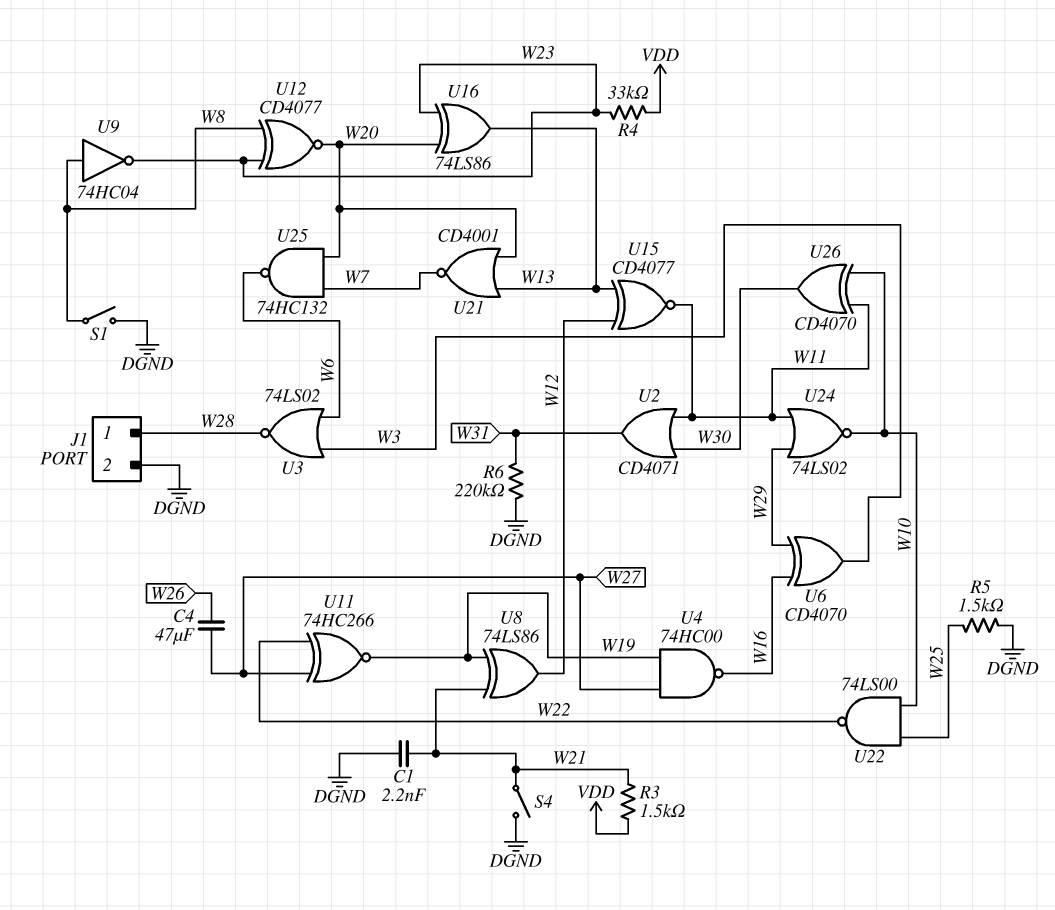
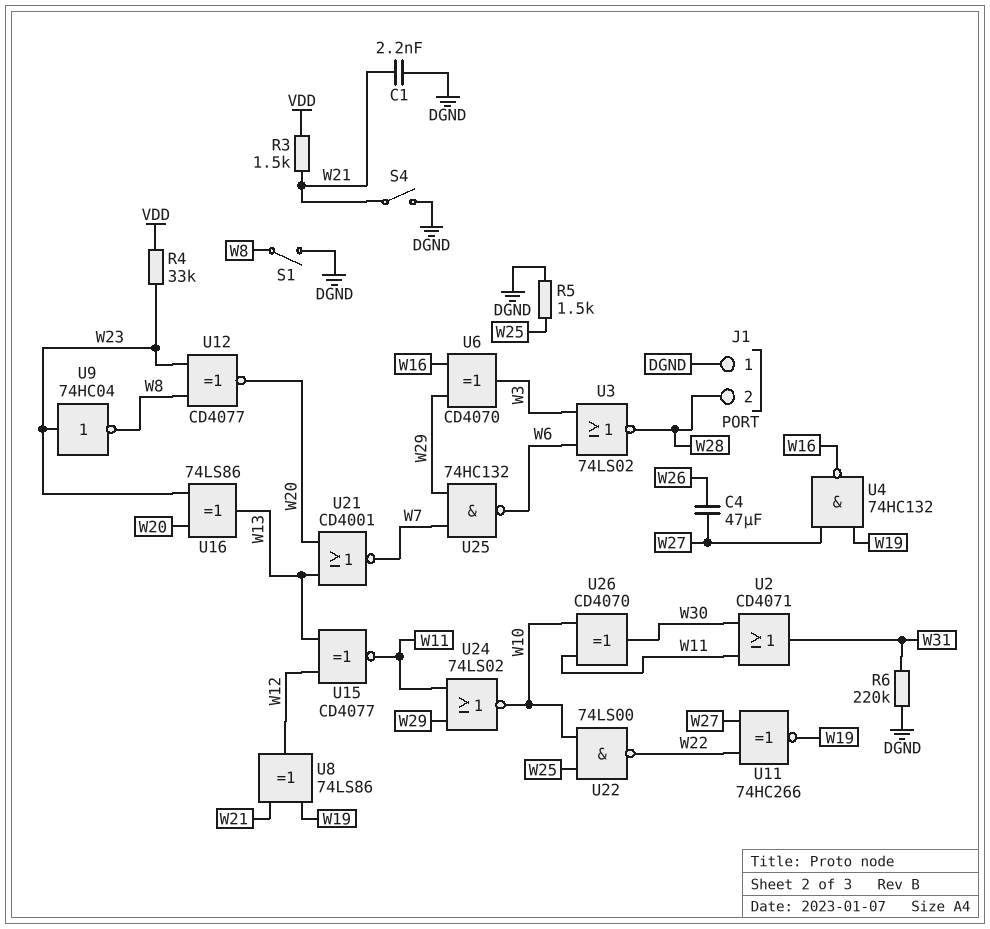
J1 pin 1: W28 -> DGND
J1 pin 2: DGND -> W28
U4: NAND 74HC00 (in W19, in W27, out W16) -> NAND 74HC132 (in W19, in W27, out W16)
U9: NOT 74HC04 (in W8, out W23) -> NOT 74HC04 (in W23, out W8)
U25: NAND 74HC132 (in W7, in W20, out W6) -> NAND 74HC132 (in W7, in W29, out W6)

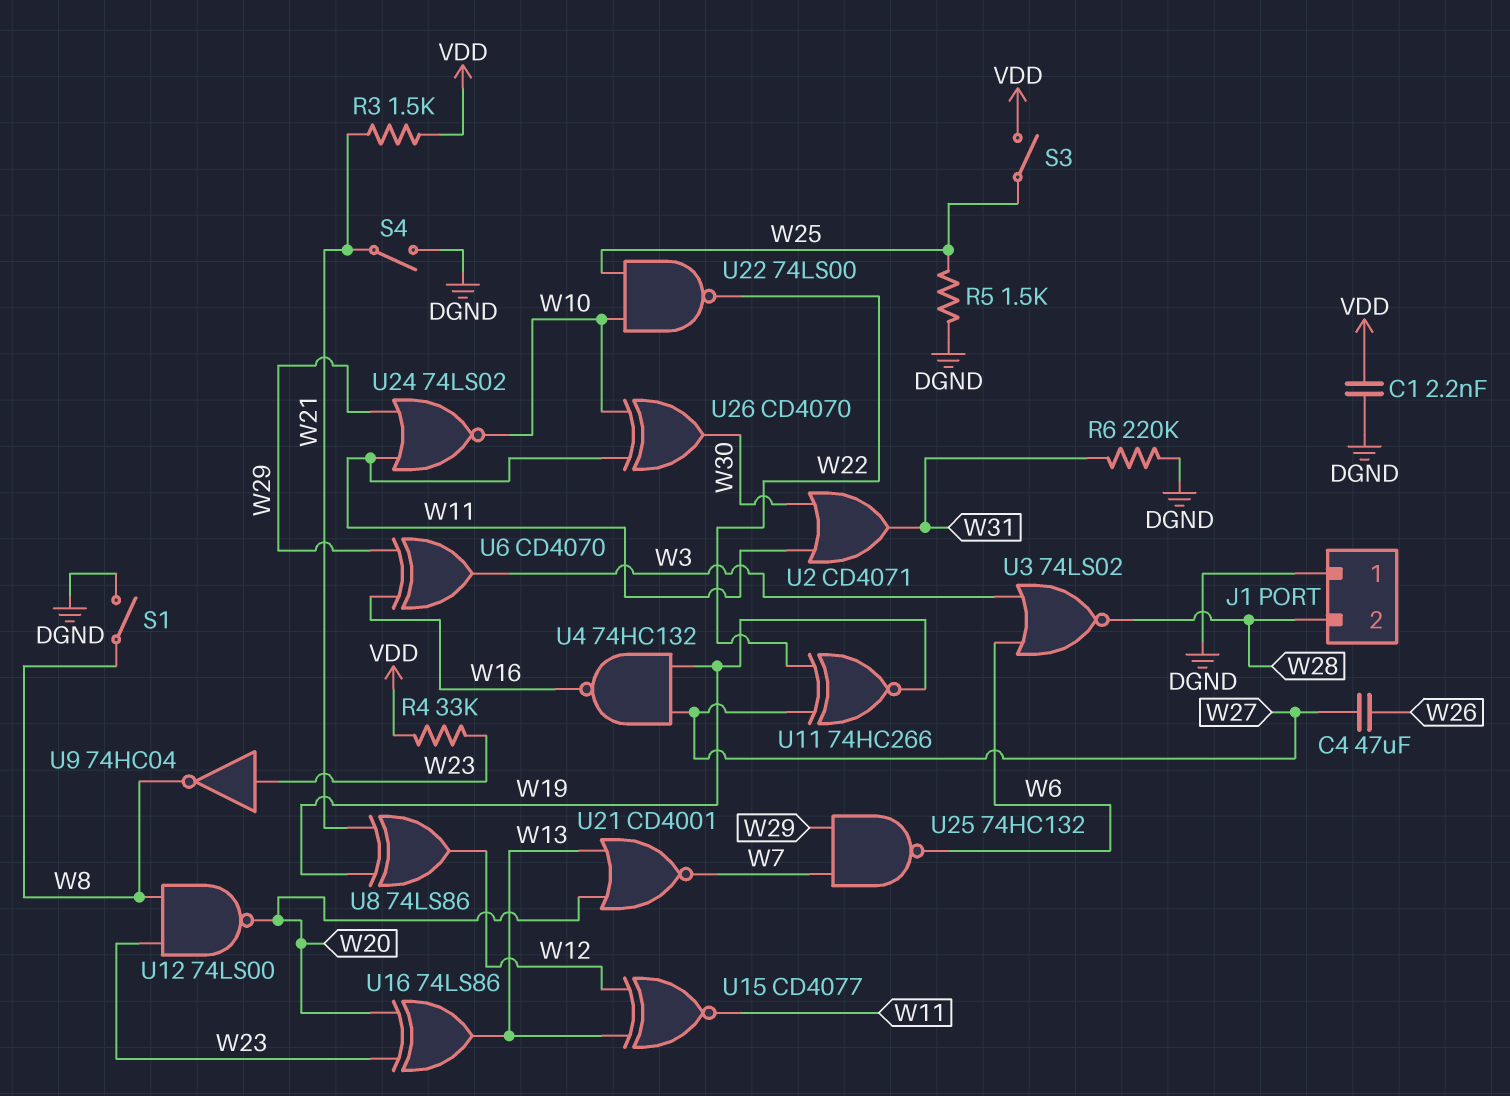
C1: 2.2nF (DGND, W21) -> 2.2nF (DGND, VDD)
S3: none -> switch (VDD, W25)
U12: XNOR CD4077 (in W8, in W23, out W20) -> NAND 74LS00 (in W8, in W23, out W20)

